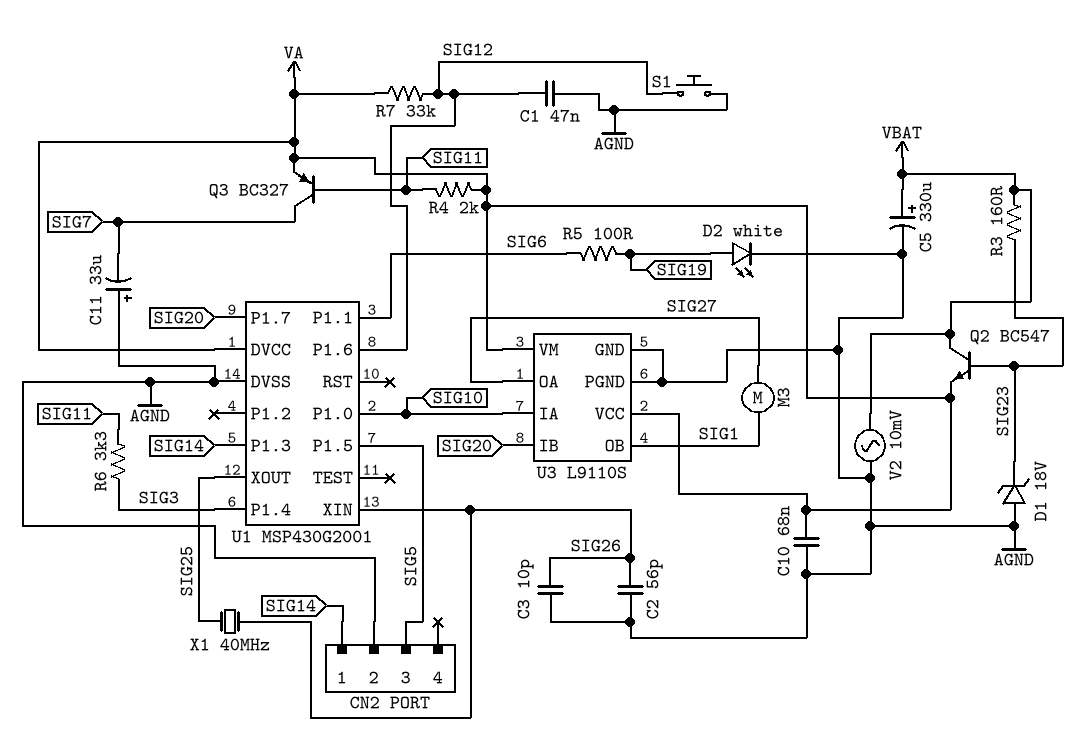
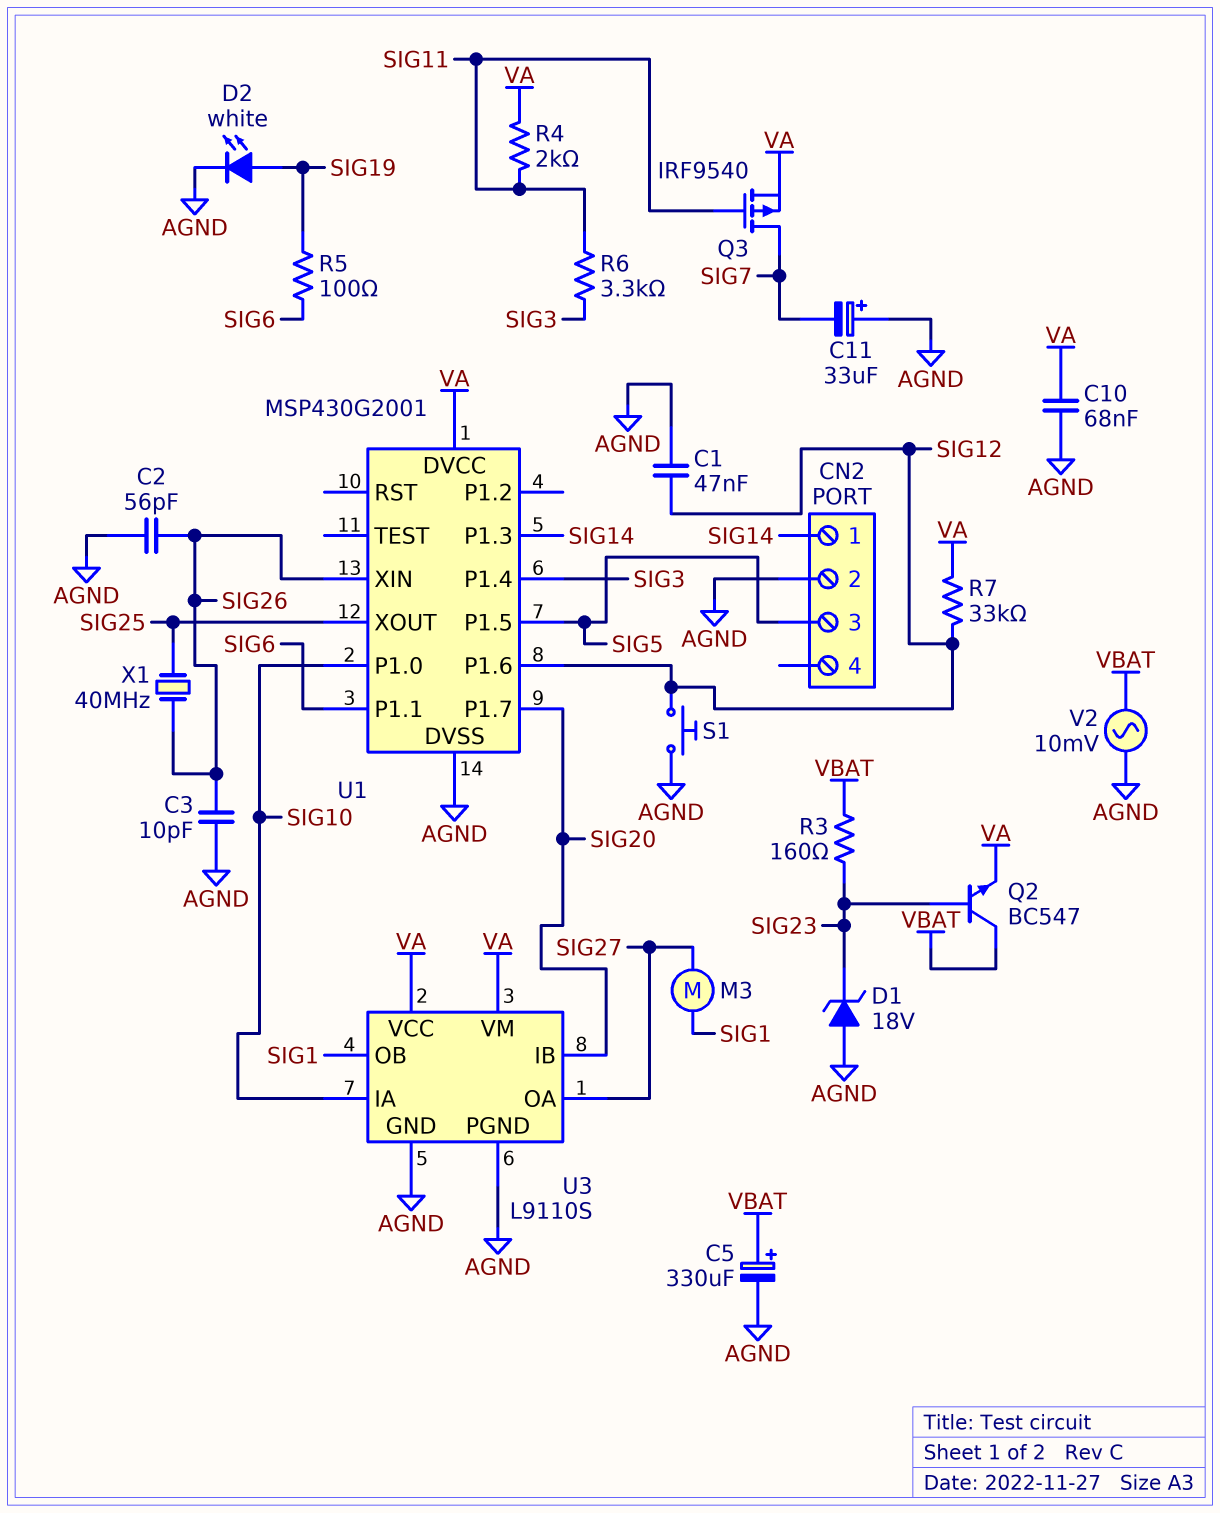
Q3: PNP BC327 (B SIG11, C SIG7, E VA) -> PMOS IRF9540 (G SIG11, D SIG7, S VA)

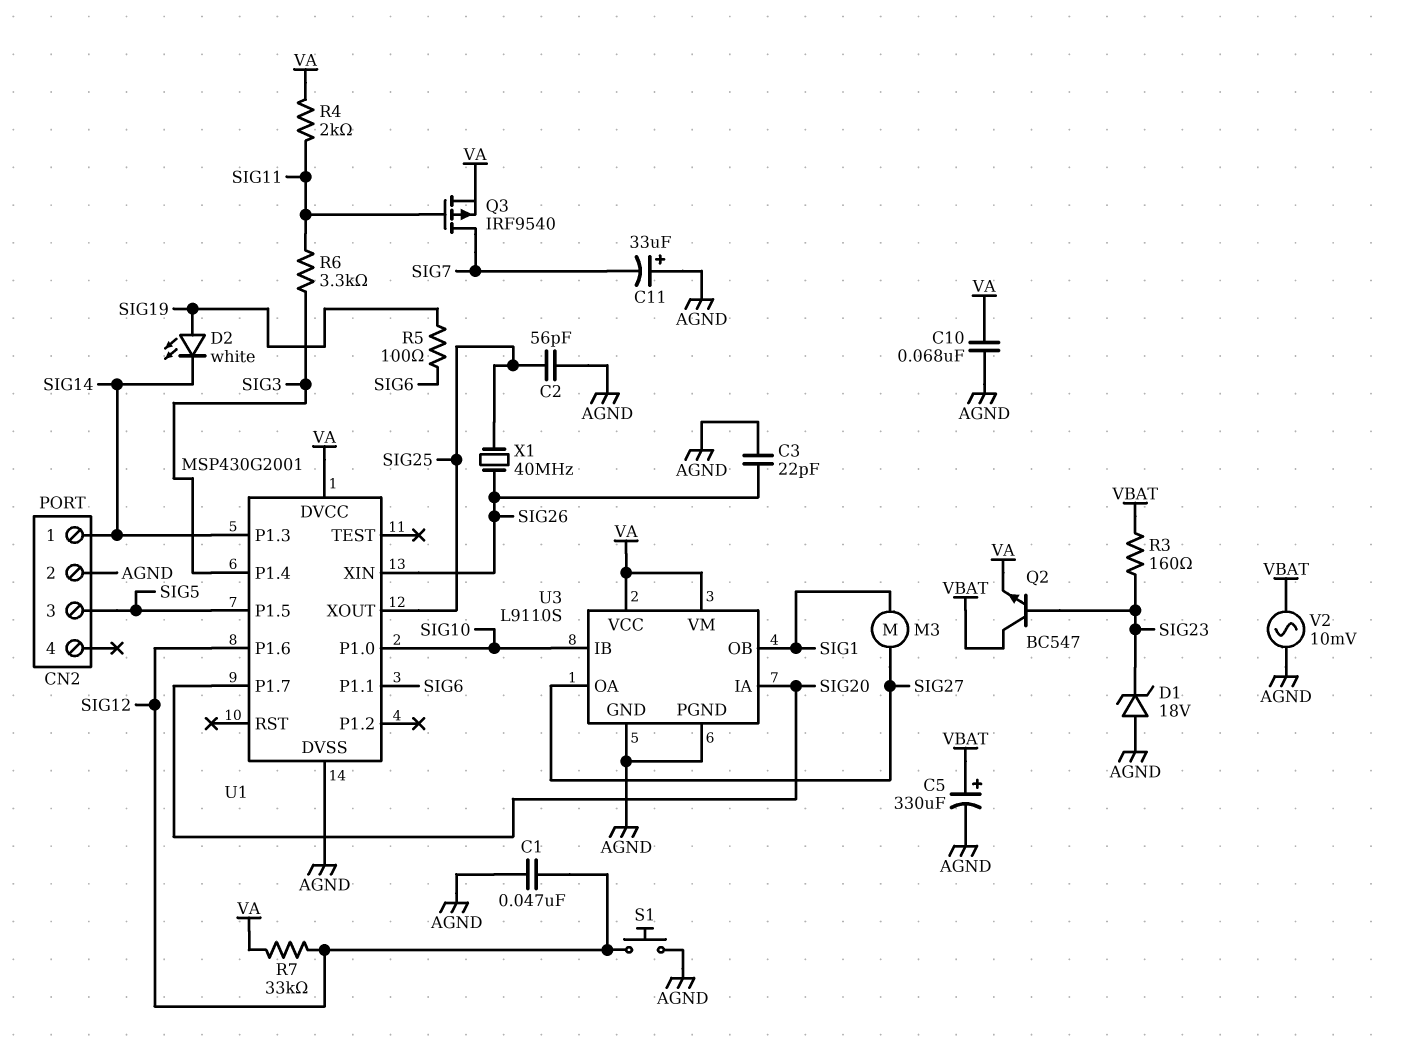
C2: 56pF (AGND, SIG26) -> 56pF (AGND, SIG25)
C3: 10pF (AGND, SIG26) -> 22pF (AGND, SIG26)
D2: LED white (A SIG19, K AGND) -> LED white (A SIG19, K SIG14)
U3 pin IA: SIG10 -> SIG20
U3 pin IB: SIG20 -> SIG10

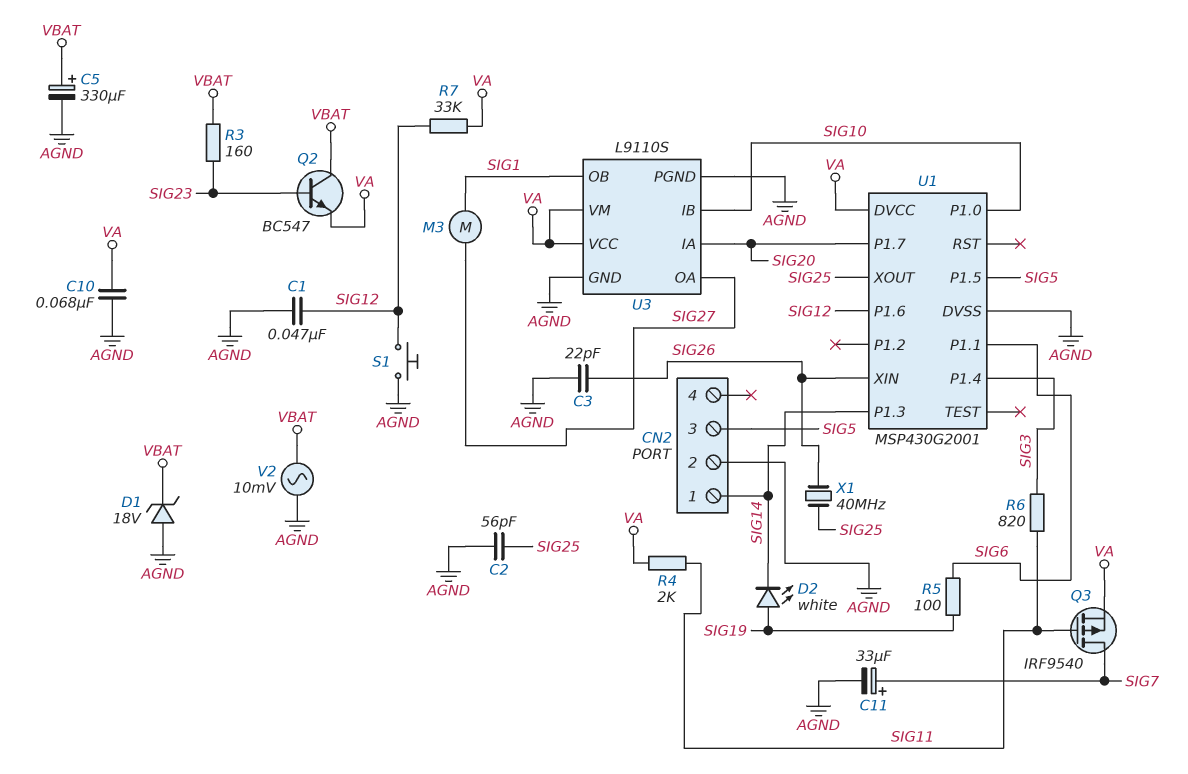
C11: 33uF (plus AGND, minus SIG7) -> 33uF (plus SIG7, minus AGND)
D1: zener 18V (A AGND, K SIG23) -> zener 18V (A AGND, K VBAT)
R6: 3.3k (SIG3, SIG11) -> 820 (SIG3, SIG11)

